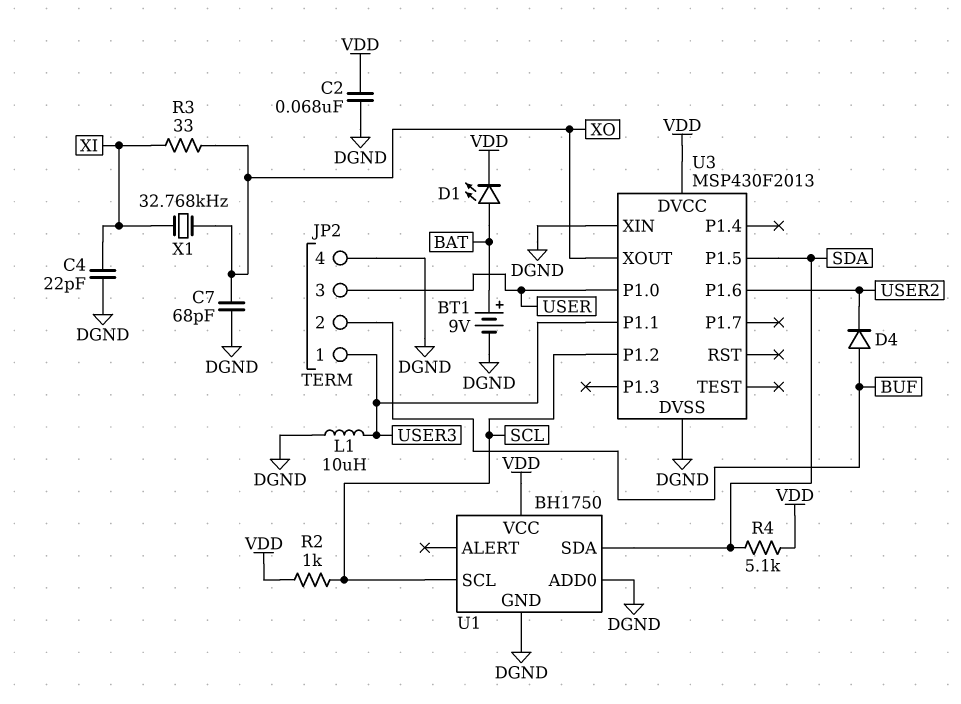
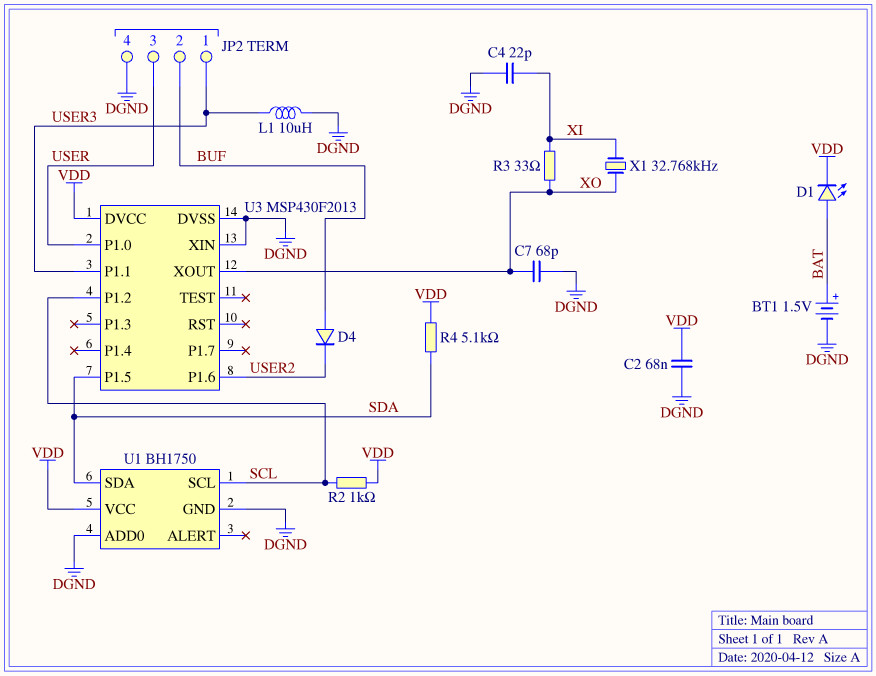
BT1: 9V (plus BAT, minus DGND) -> 1.5V (plus BAT, minus DGND)

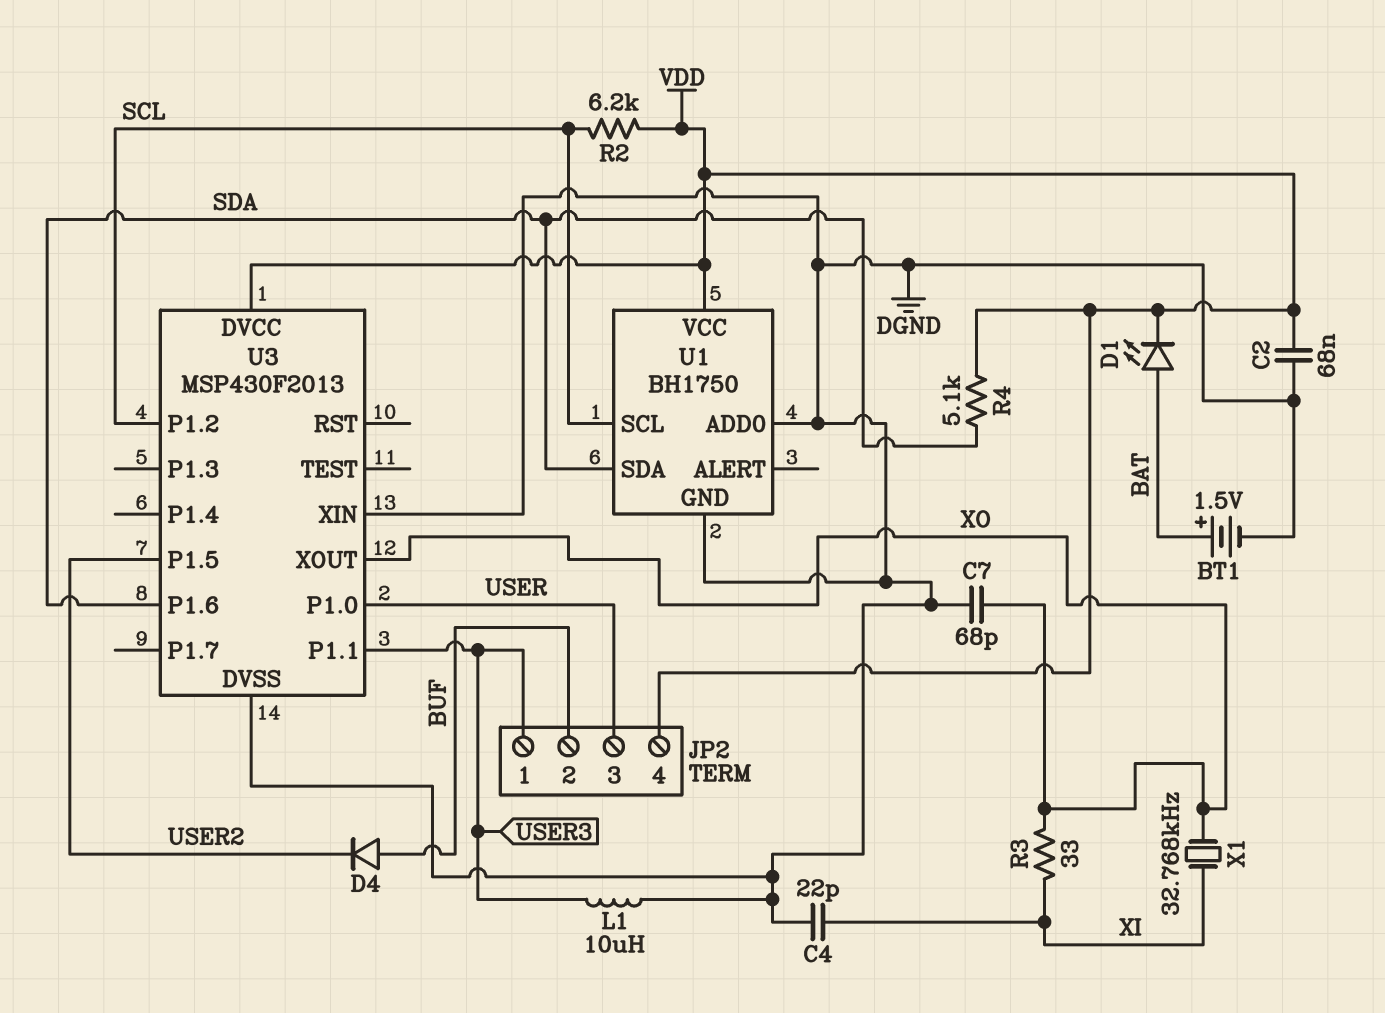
JP2 pin 4: DGND -> VDD
R2: 1k (SCL, VDD) -> 6.2k (SCL, VDD)
U3 pin P1.5: SDA -> USER2
U3 pin P1.6: USER2 -> SDA

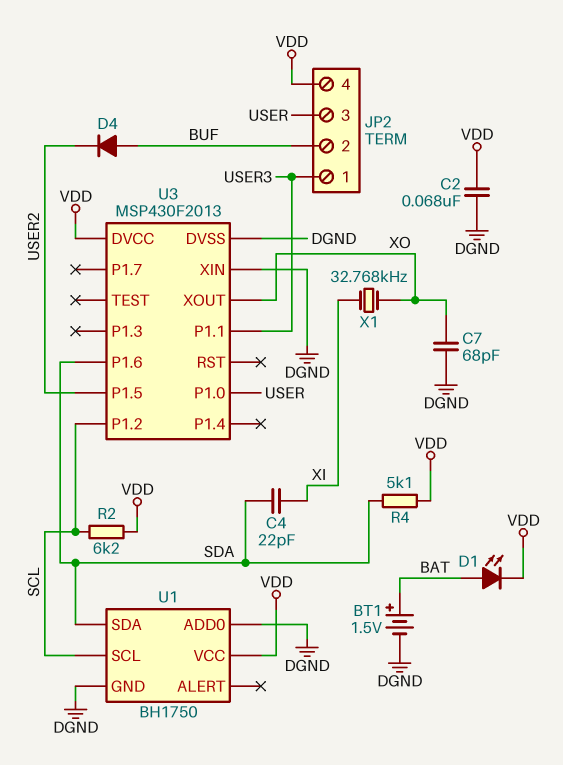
C4: 22pF (DGND, XI) -> 22pF (SDA, XI)
L1: 10uH (DGND, USER3) -> none
R3: 33 (XI, XO) -> none

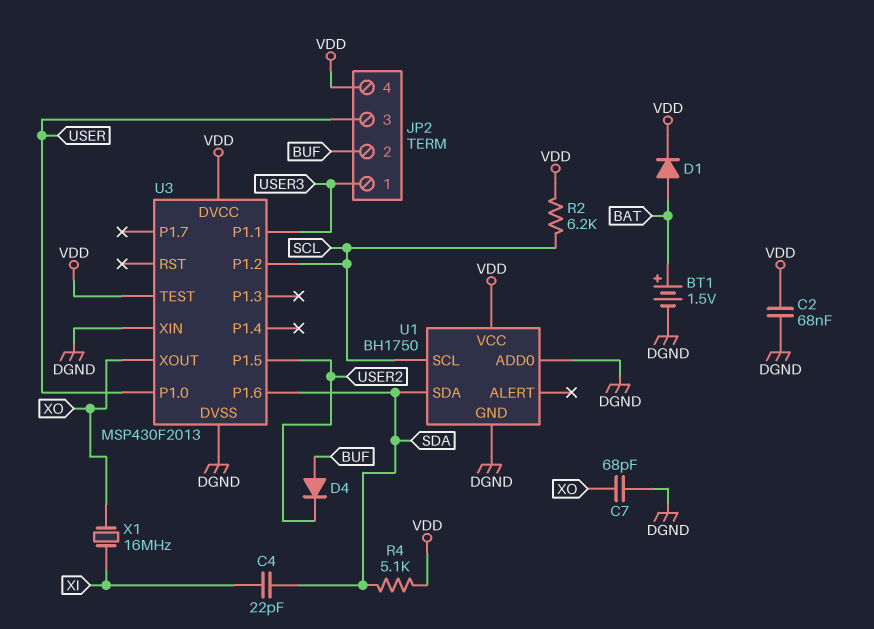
D1: LED (A BAT, K VDD) -> diode (A BAT, K VDD)
U3 pin TEST: none -> VDD
X1: 32.768kHz (XI, XO) -> 16MHz (XI, XO)

